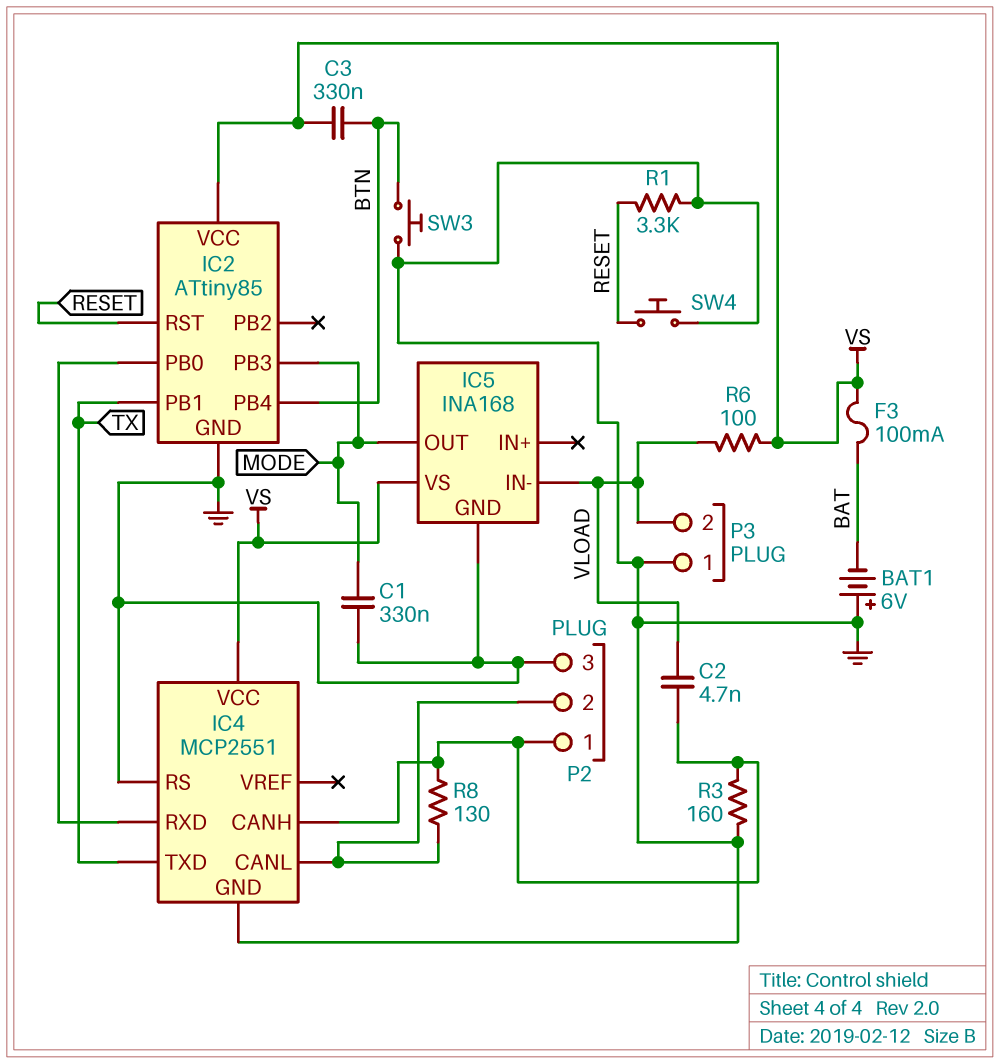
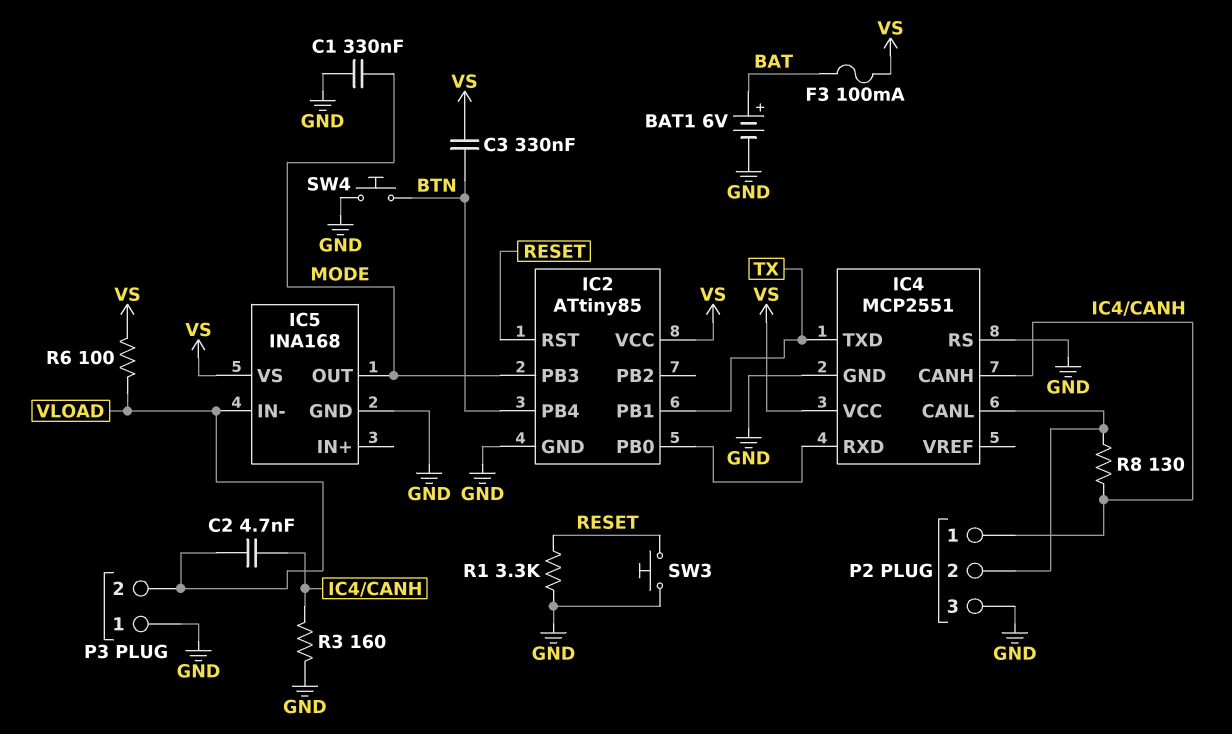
BAT1: 6V (plus GND, minus BAT) -> 6V (plus BAT, minus GND)
SW3: button (BTN, GND) -> button (GND, RESET)
SW4: button (GND, RESET) -> button (BTN, GND)

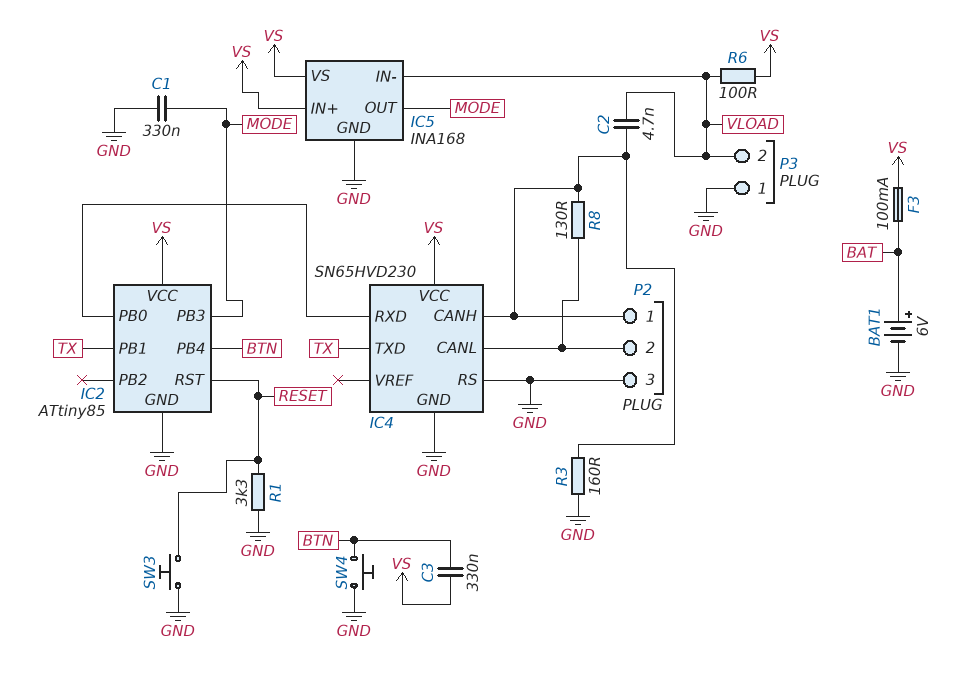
IC4: MCP2551 -> SN65HVD230
IC5 pin IN+: none -> VS

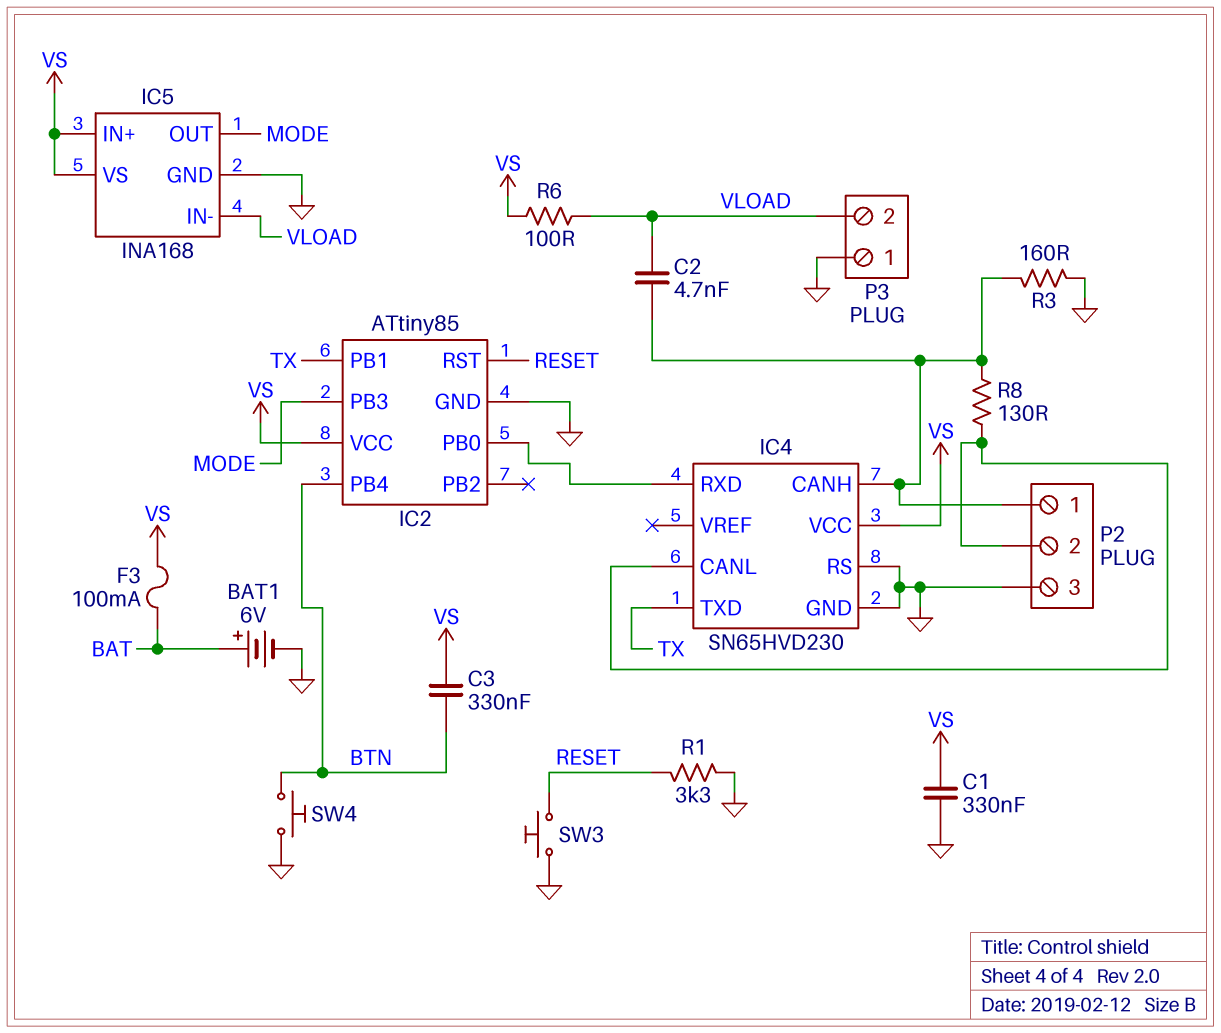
C1: 330nF (GND, MODE) -> 330nF (GND, VS)

